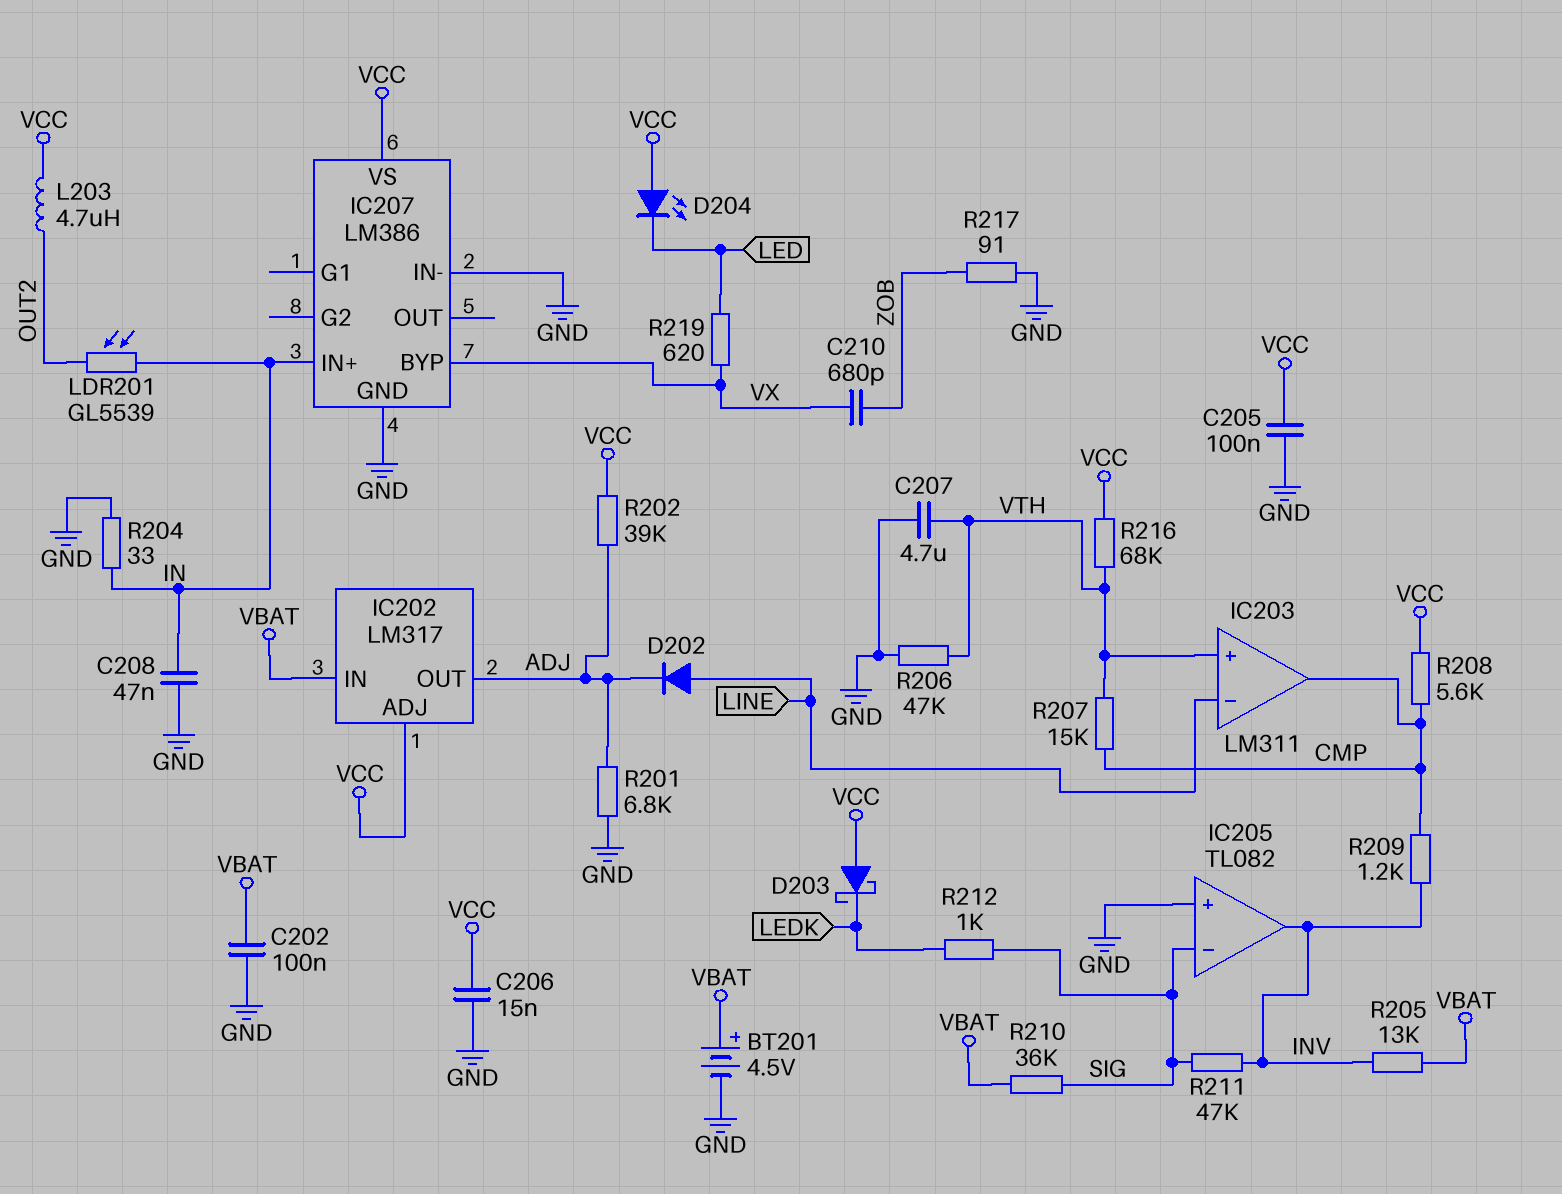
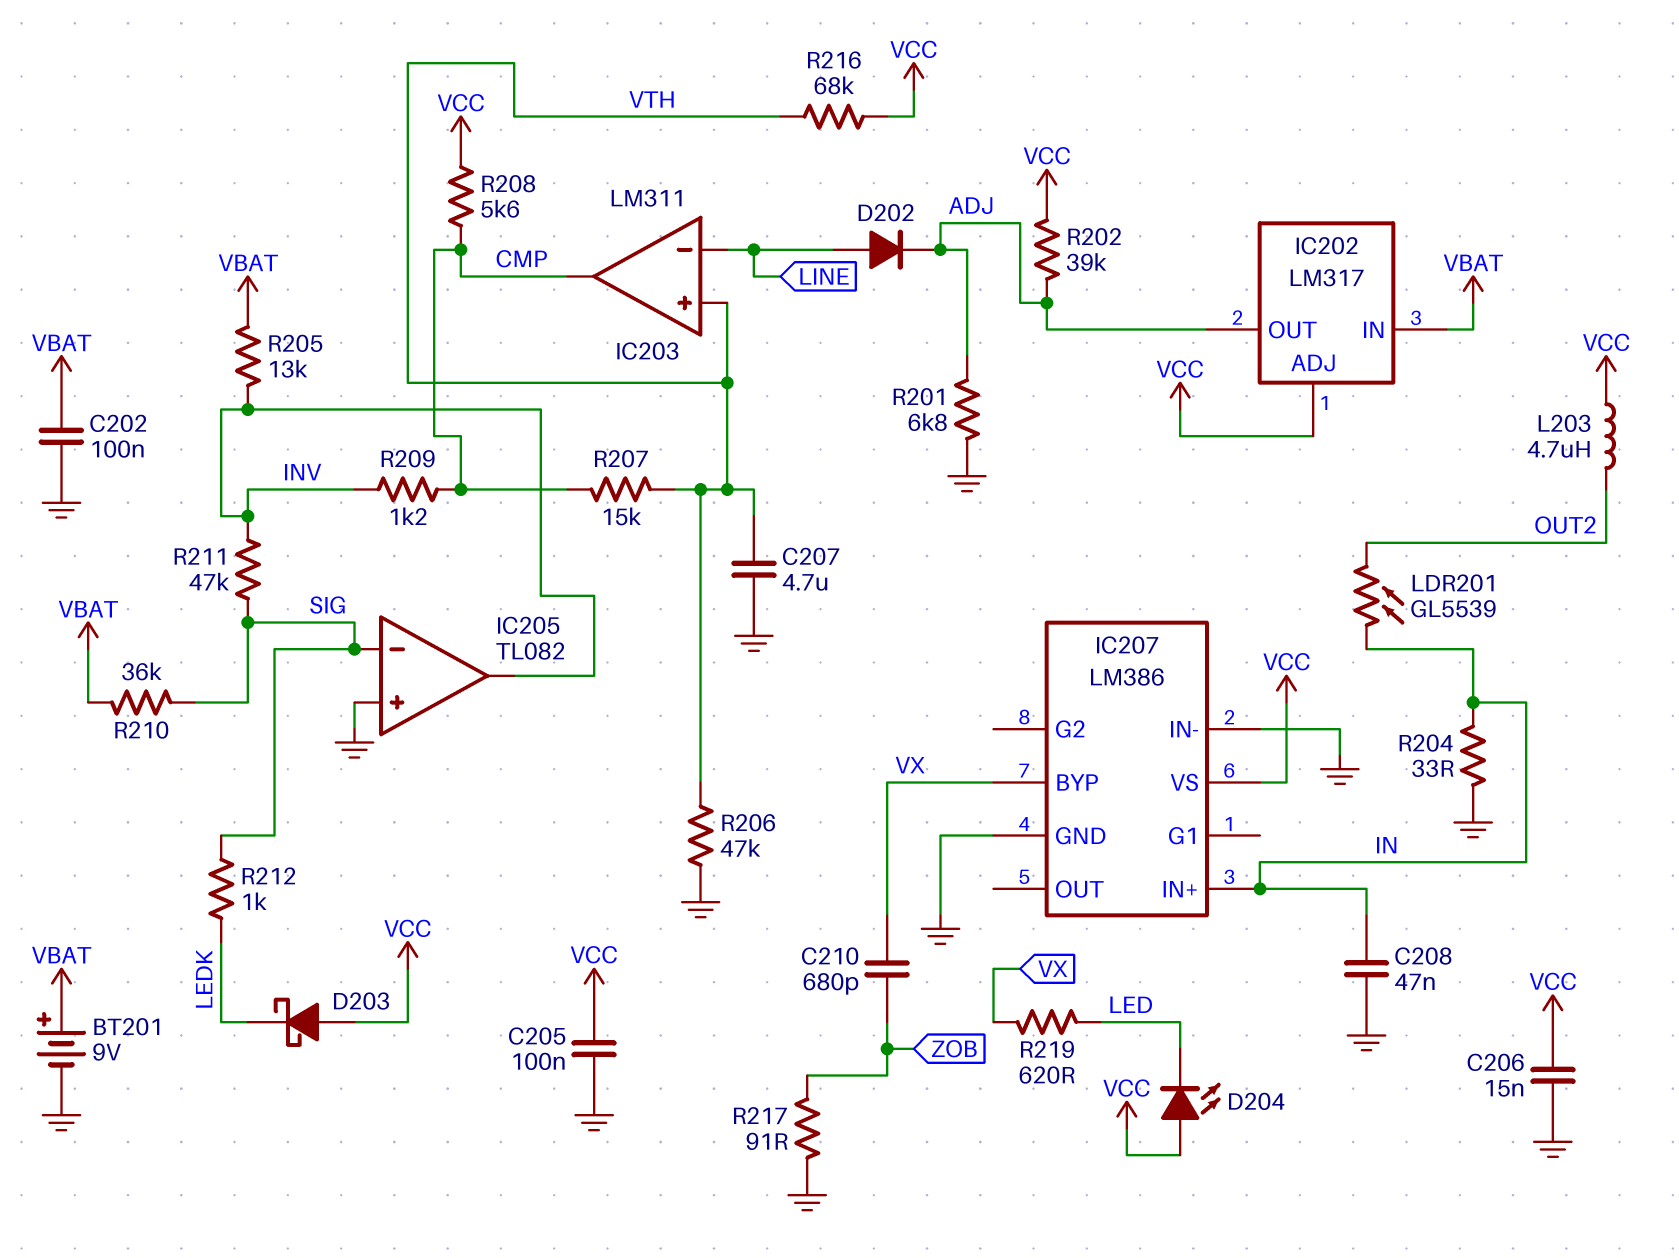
BT201: 4.5V (plus VBAT, minus GND) -> 9V (plus VBAT, minus GND)

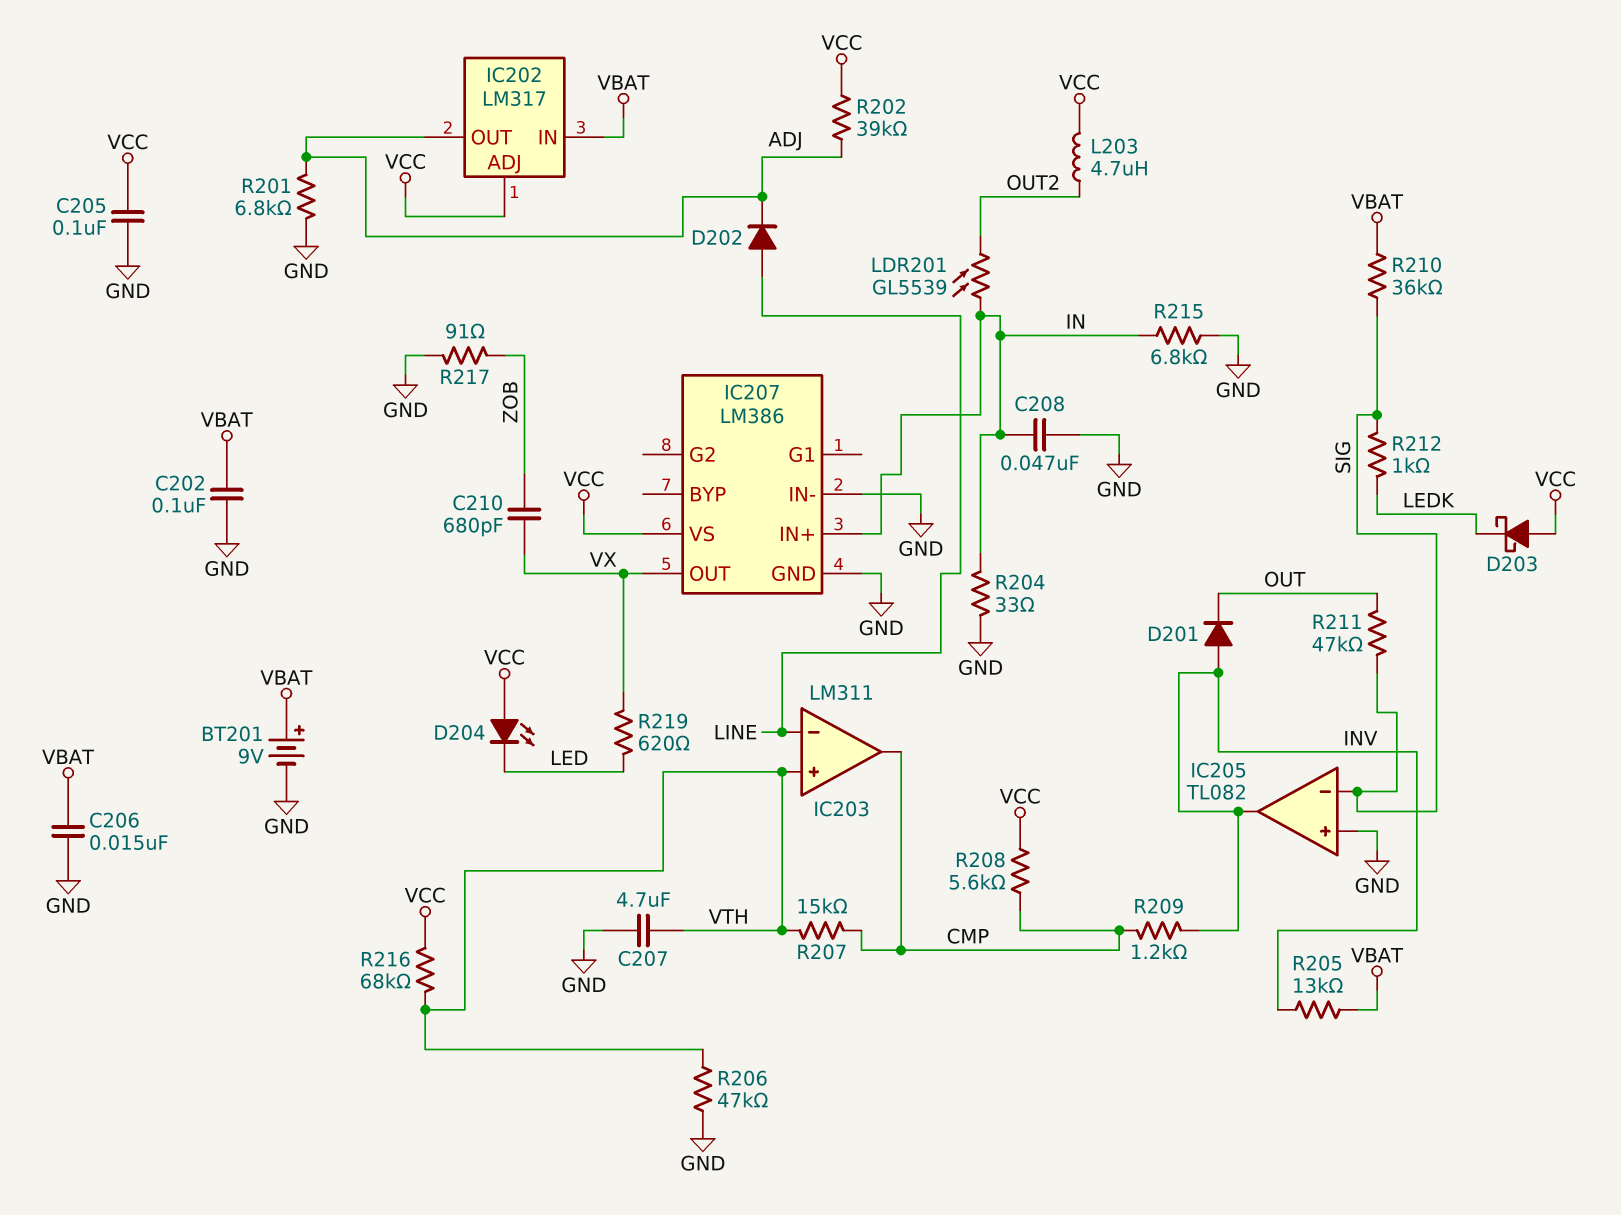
C206: 15nF (GND, VCC) -> 15nF (GND, VBAT)
D201: none -> diode (A INV, K OUT)
IC207 pin BYP: VX -> none
IC207 pin OUT: none -> VX
R211: 47k (INV, SIG) -> 47k (OUT, SIG)
R215: none -> 6.8k (GND, IN)

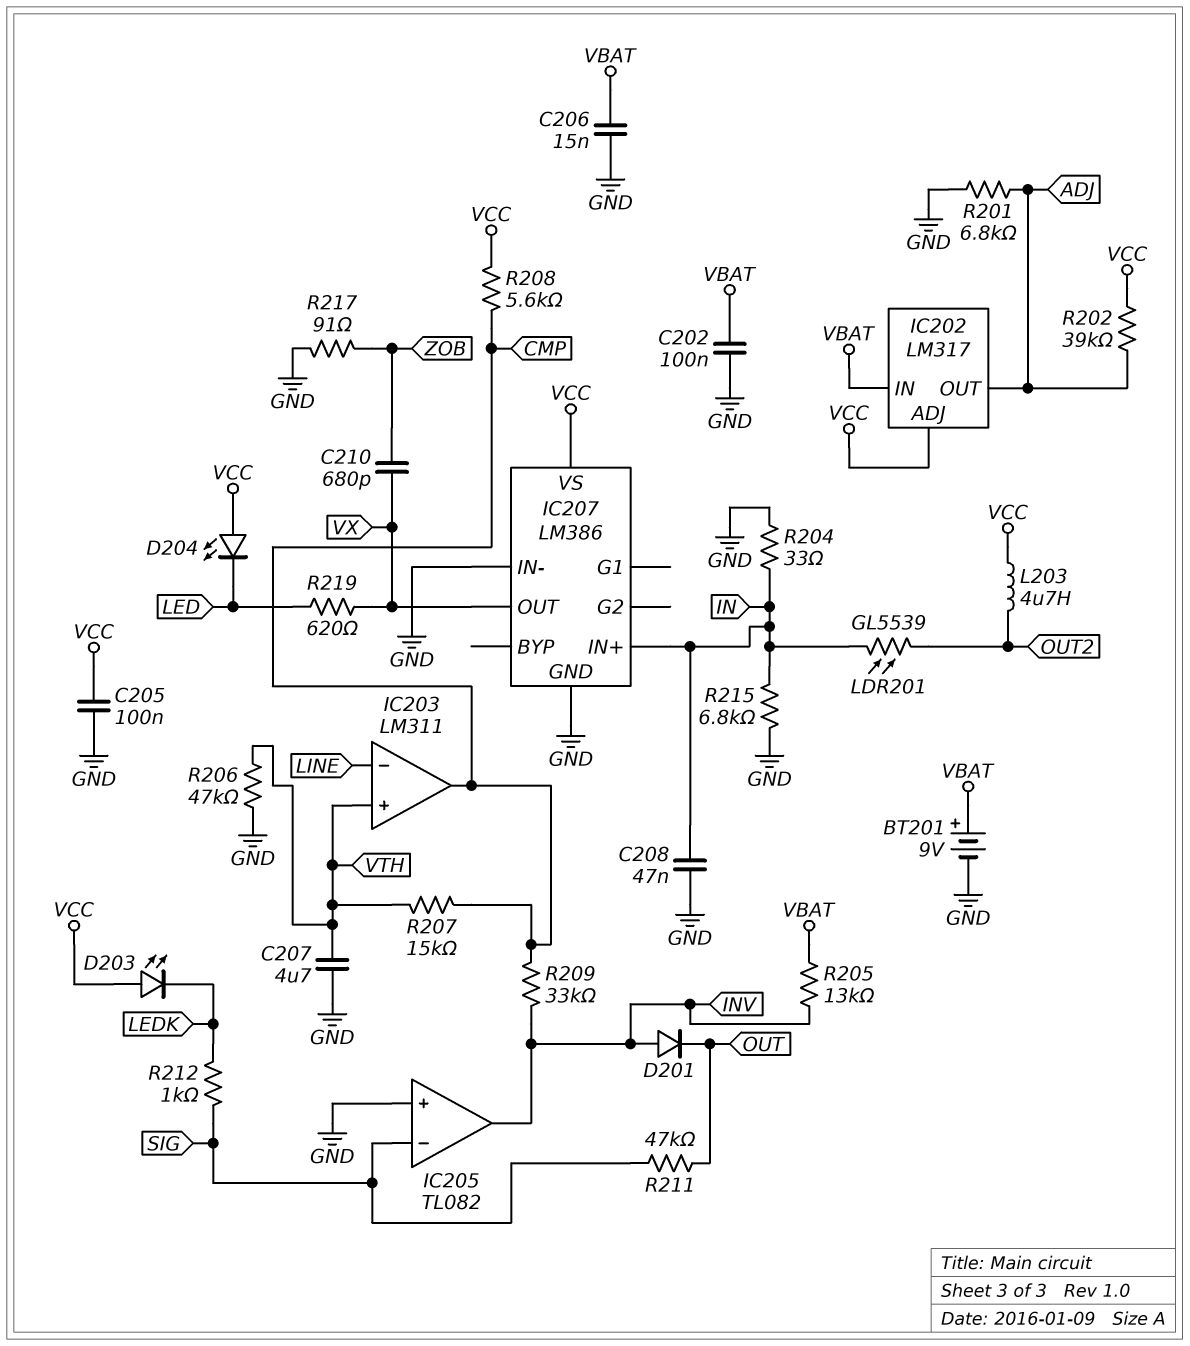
D202: diode (A LINE, K ADJ) -> none
D203: schottky (A VCC, K LEDK) -> LED (A VCC, K LEDK)
R209: 1.2k (CMP, INV) -> 33k (CMP, INV)
R210: 36k (SIG, VBAT) -> none
R216: 68k (VCC, VTH) -> none

